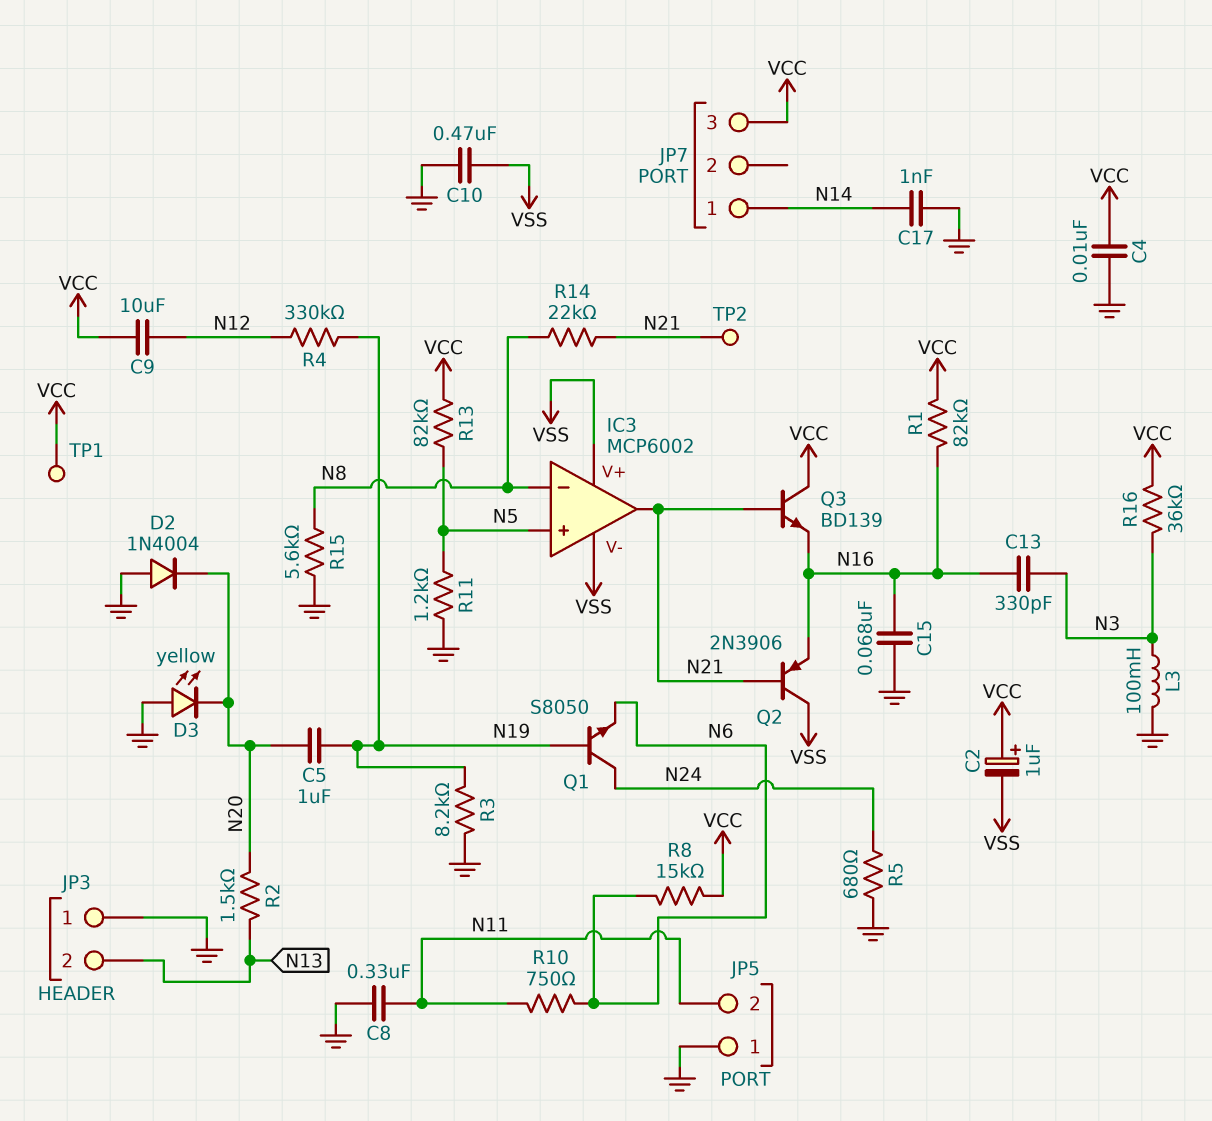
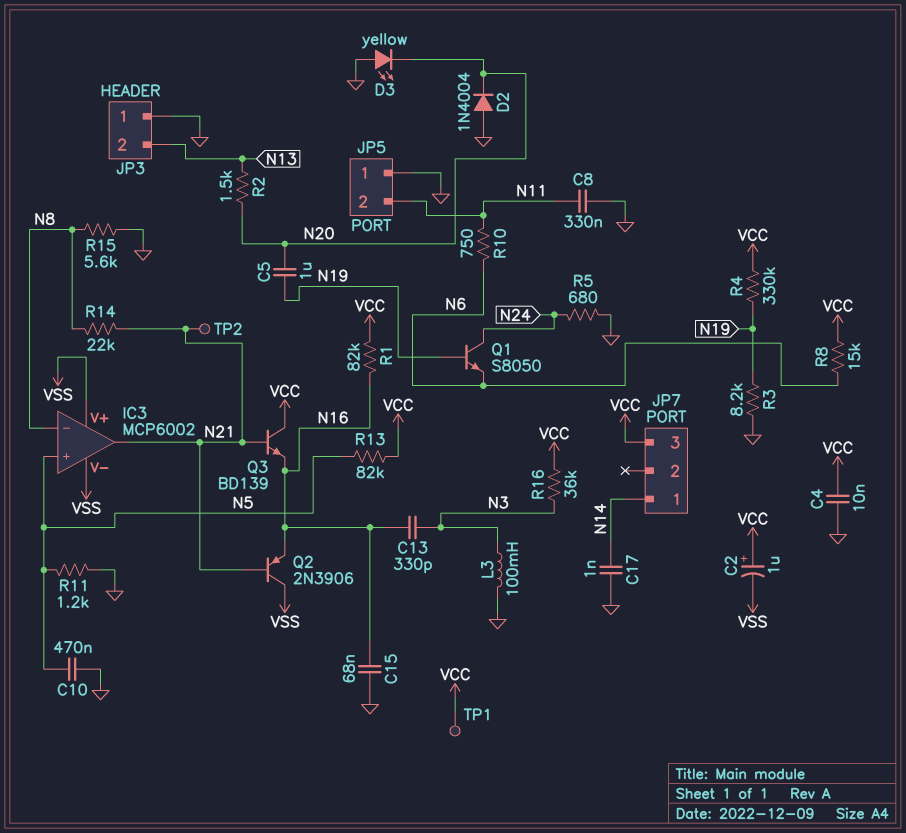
C9: 10uF (N12, VCC) -> none
C10: 470nF (GND, VSS) -> 470nF (GND, N5)
R4: 330k (N12, N19) -> 330k (N19, VCC)

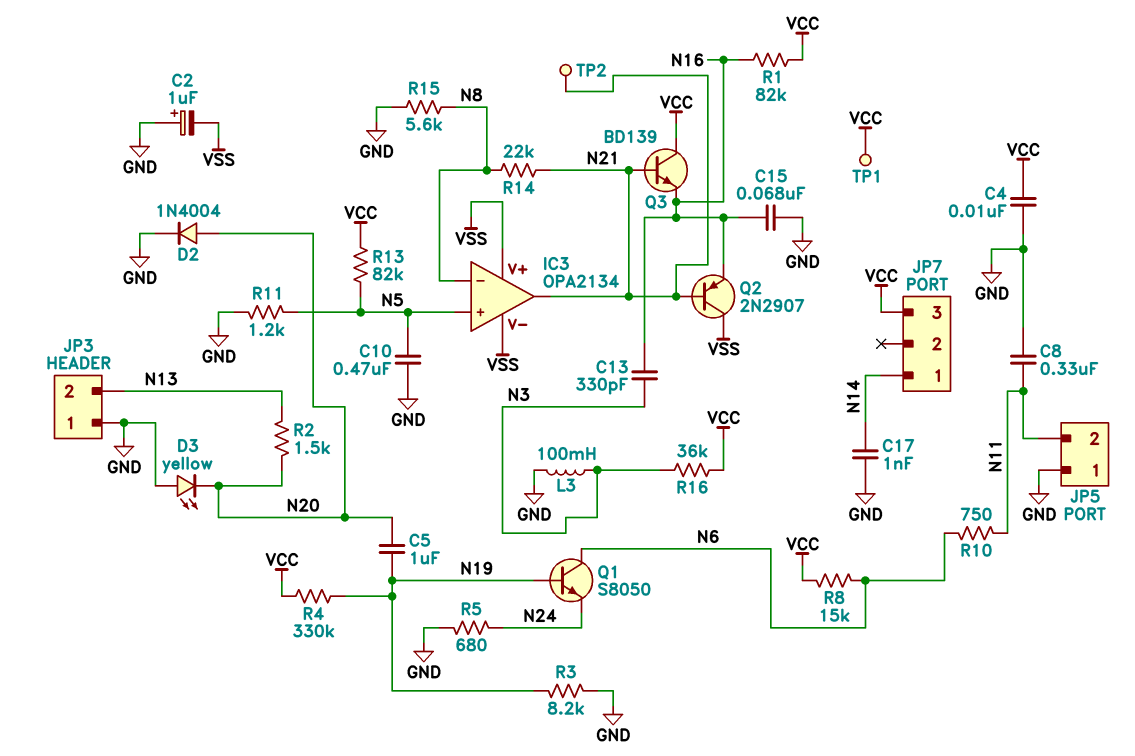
C2: 1uF (plus VCC, minus VSS) -> 1uF (plus GND, minus VSS)
D2: diode 1N4004 (A GND, K N20) -> diode 1N4004 (A N20, K GND)
IC3: MCP6002 -> OPA2134
Q1: NPN S8050 (B N19, C N24, E N6) -> NPN S8050 (B N19, C N6, E N24)
Q2: PNP 2N3906 (B N21, C VSS, E N16) -> PNP 2N2907 (B N21, C VSS, E N16)

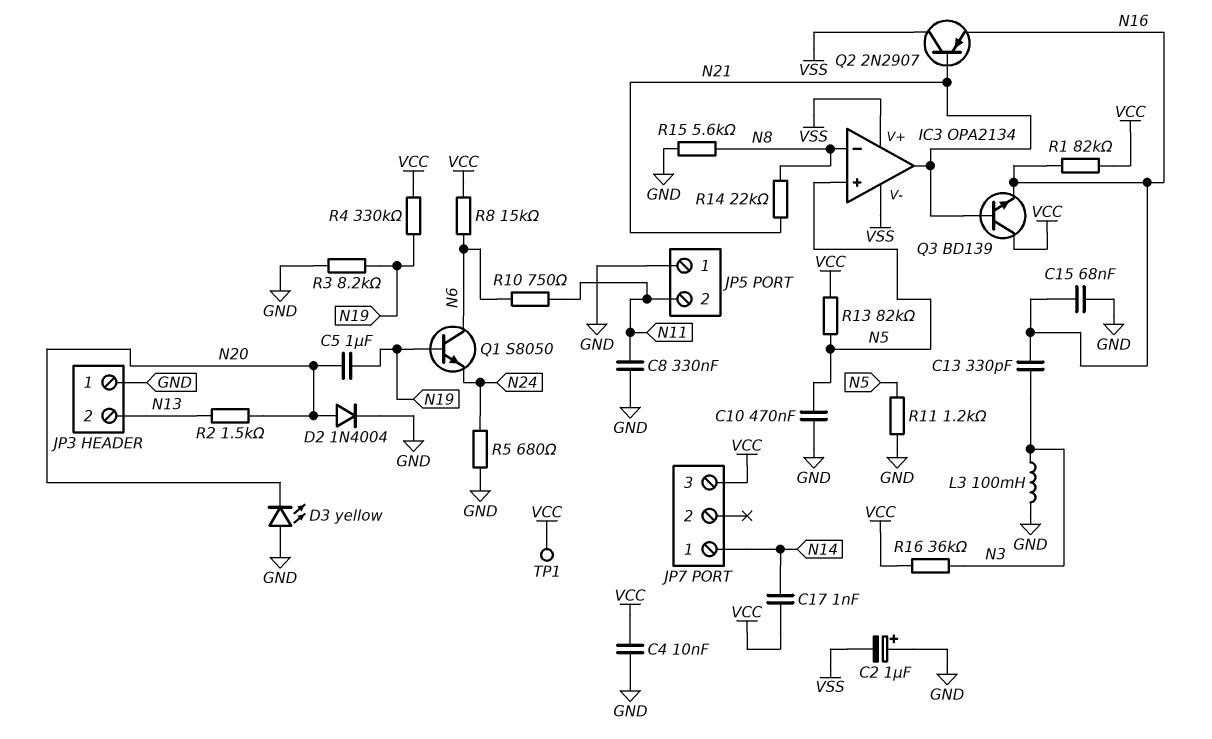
C17: 1nF (GND, N14) -> 1nF (N14, VCC)
TP2: test point (N21) -> none

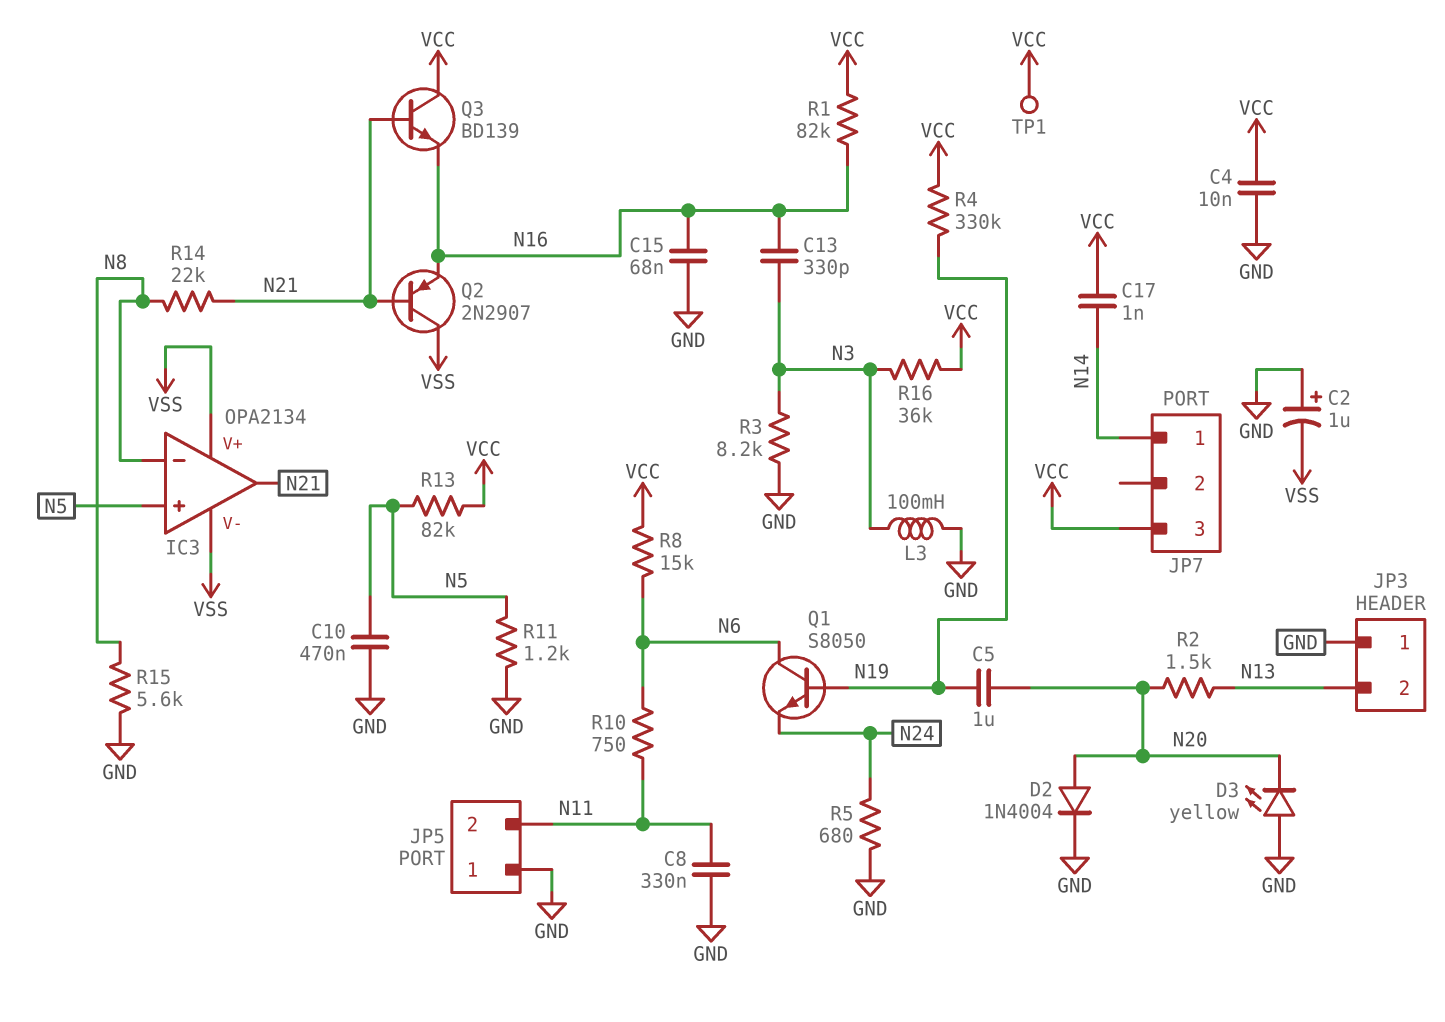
R3: 8.2k (GND, N19) -> 8.2k (GND, N3)

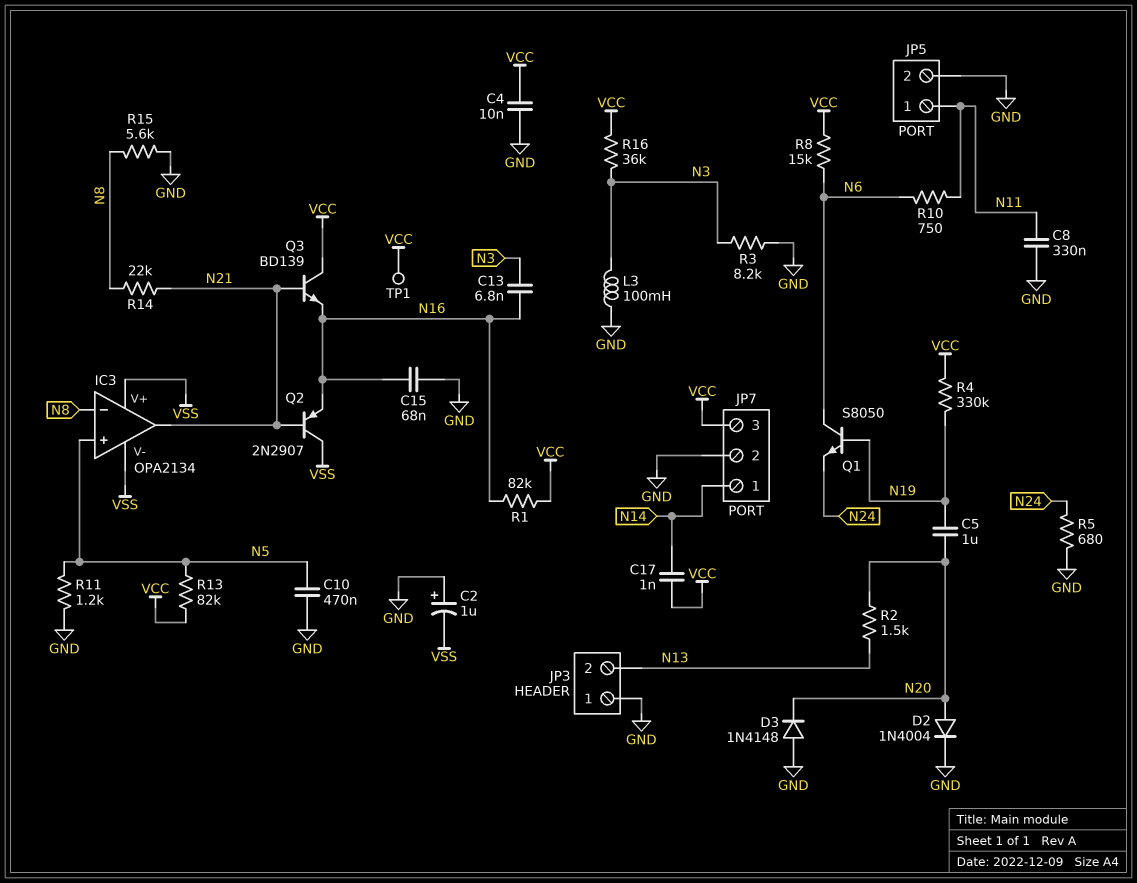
C13: 330pF (N3, N16) -> 6.8nF (N3, N16)
D3: LED yellow (A GND, K N20) -> diode 1N4148 (A GND, K N20)
JP5 pin 1: GND -> N11
JP5 pin 2: N11 -> GND
JP7 pin 2: none -> GND

